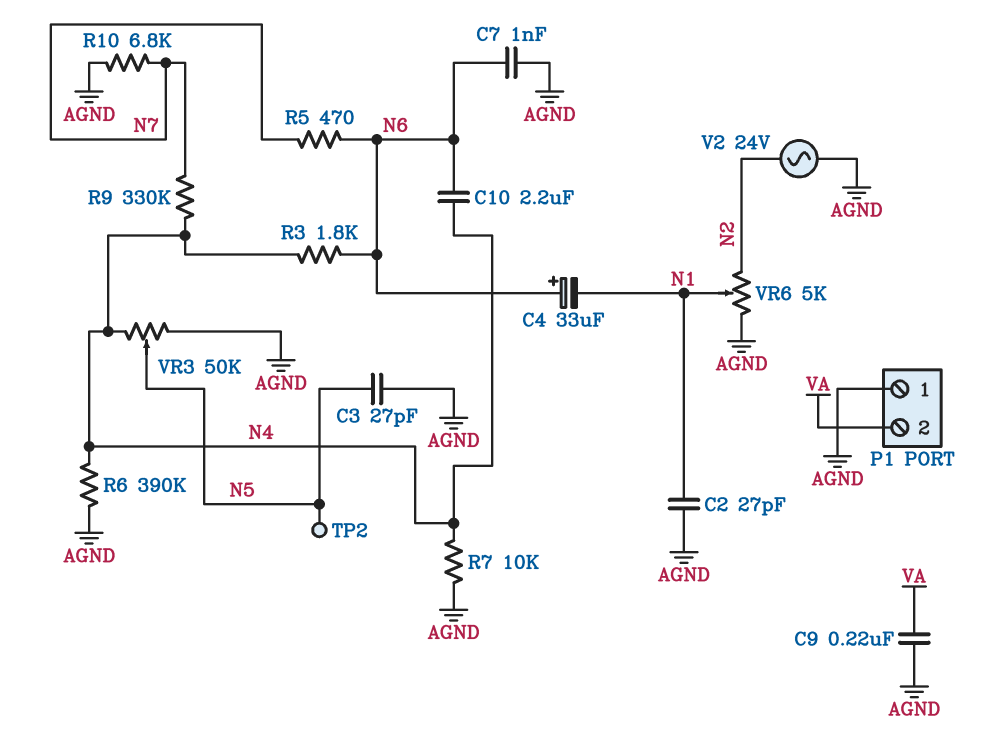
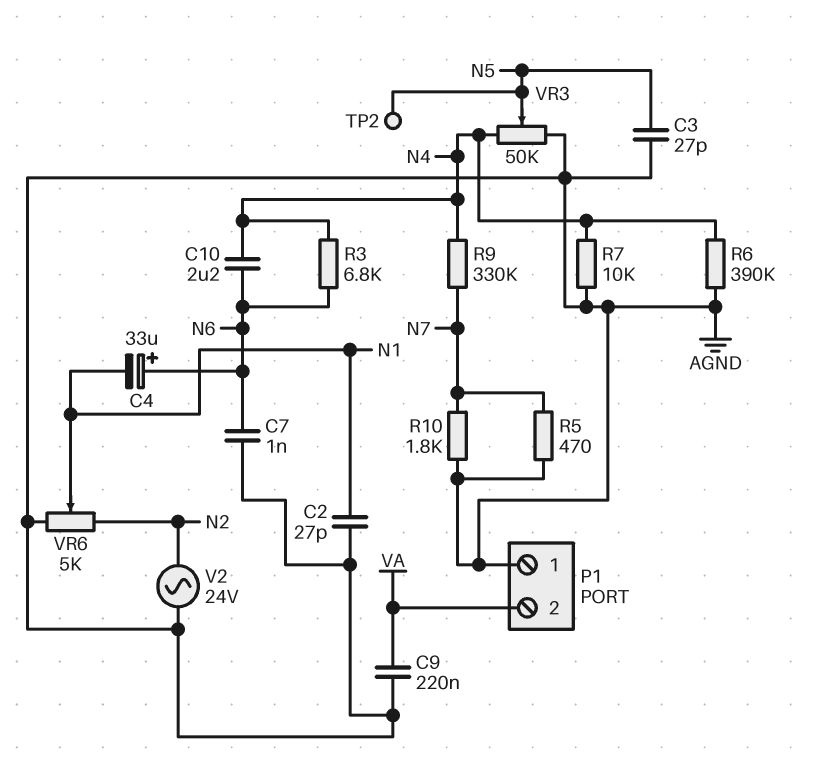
R3: 1.8k (N4, N6) -> 6.8k (N4, N6)
R5: 470 (N6, N7) -> 470 (AGND, N7)
R10: 6.8k (AGND, N7) -> 1.8k (AGND, N7)

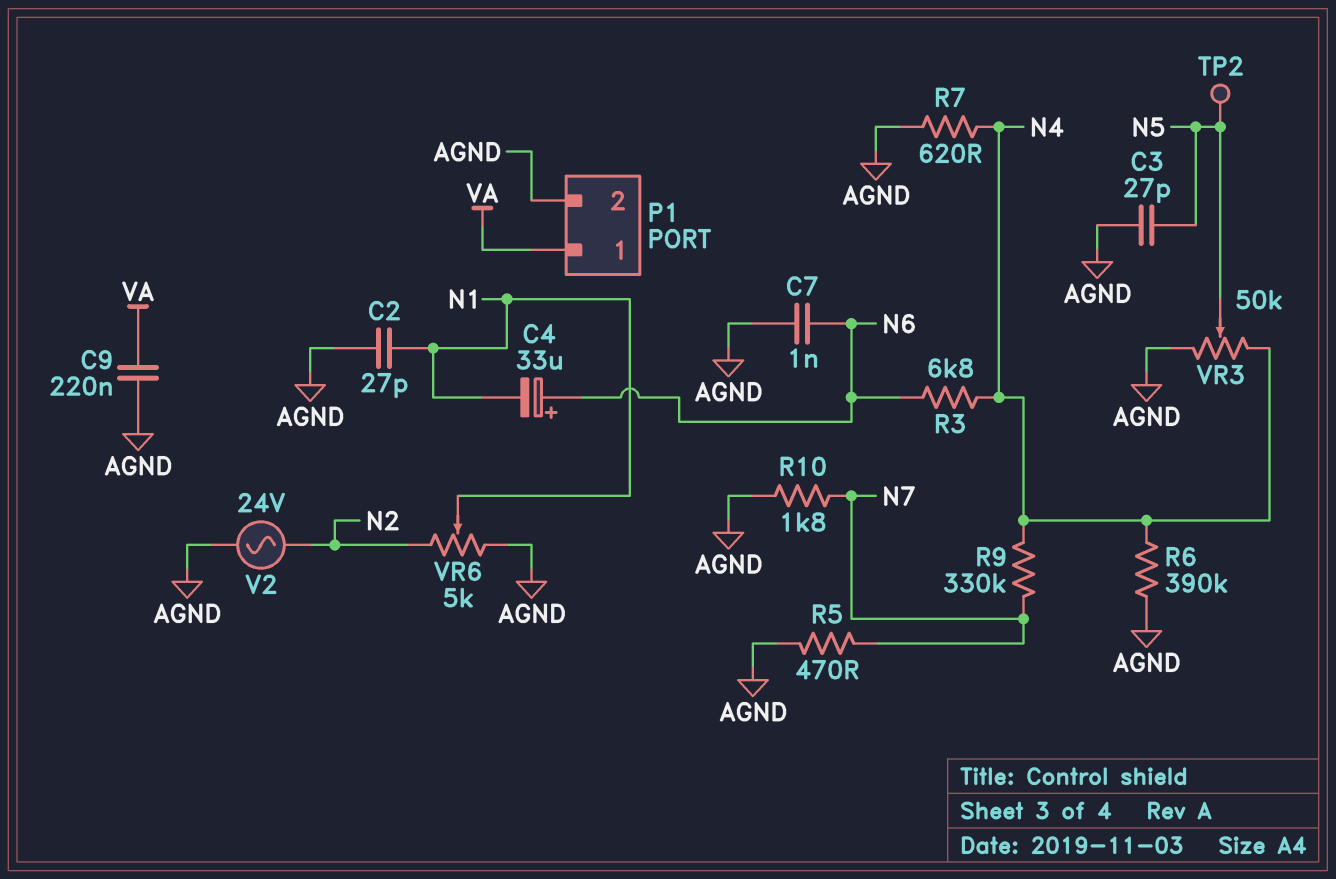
C10: 2.2uF (N4, N6) -> none
P1 pin 1: AGND -> VA
P1 pin 2: VA -> AGND
R7: 10k (AGND, N4) -> 620 (AGND, N4)

